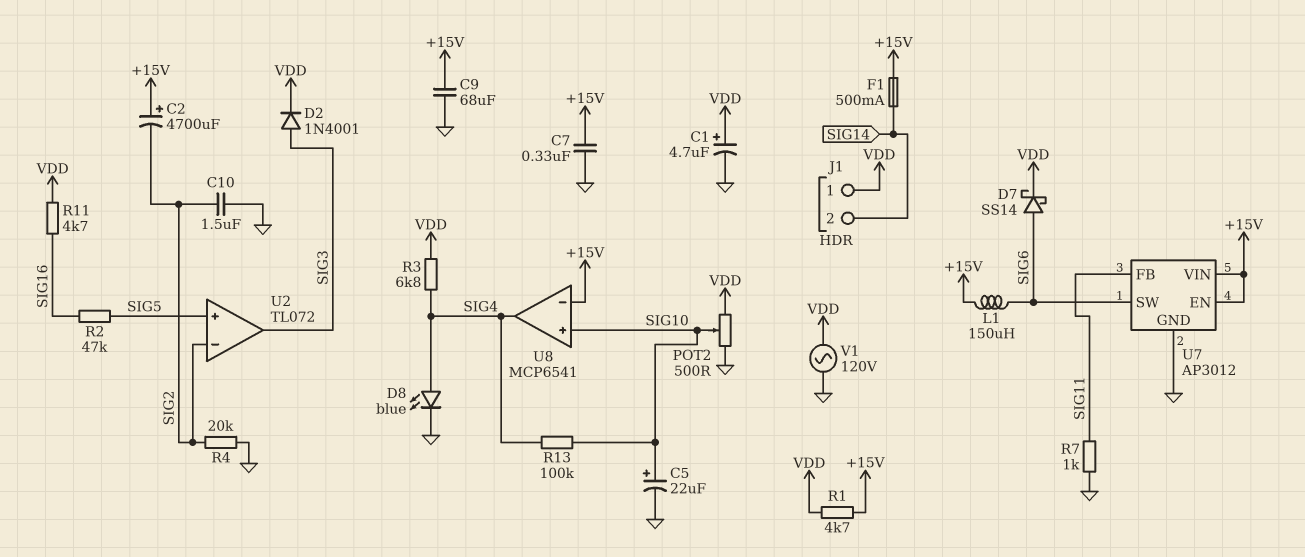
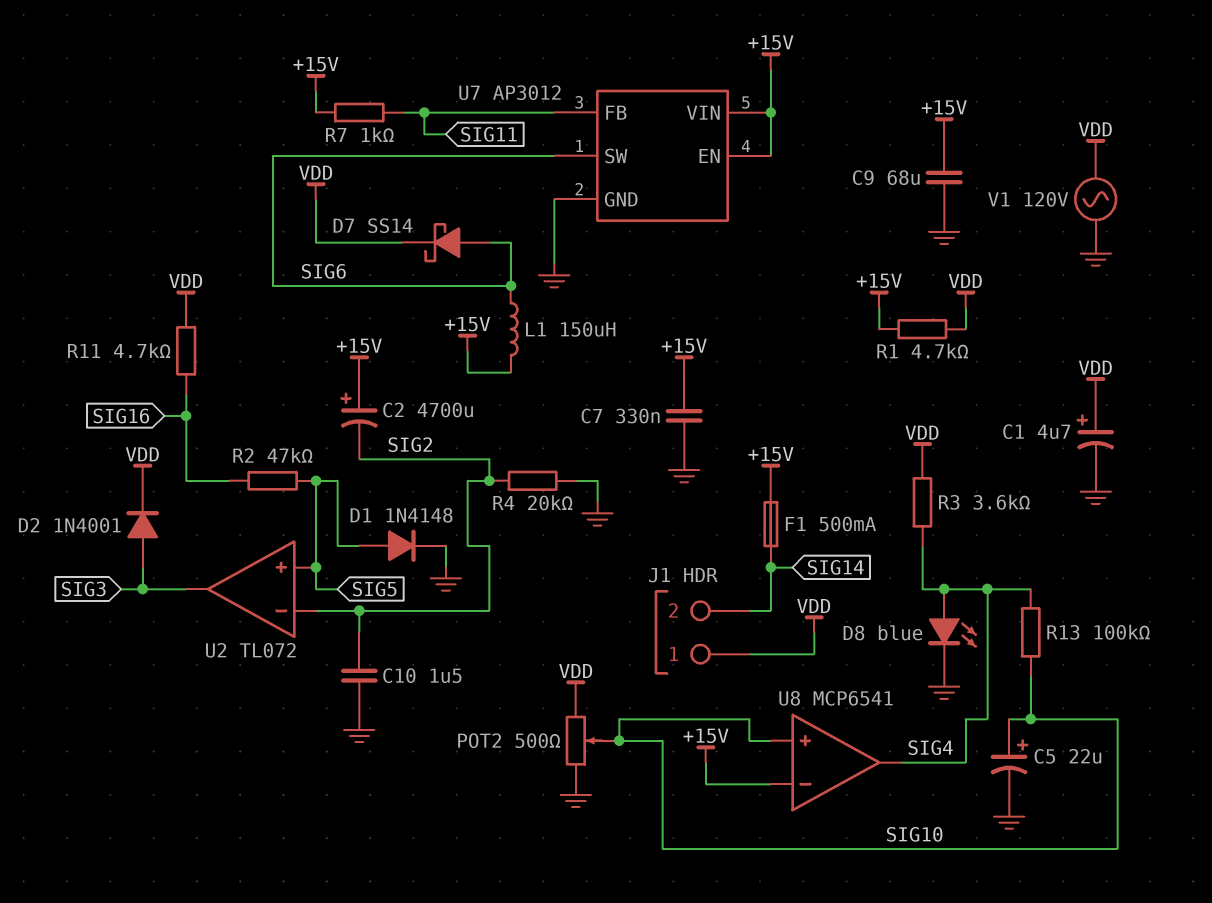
D1: none -> diode 1N4148 (A SIG5, K GND)
R3: 6.8k (SIG4, VDD) -> 3.6k (SIG4, VDD)
R7: 1k (GND, SIG11) -> 1k (+15V, SIG11)

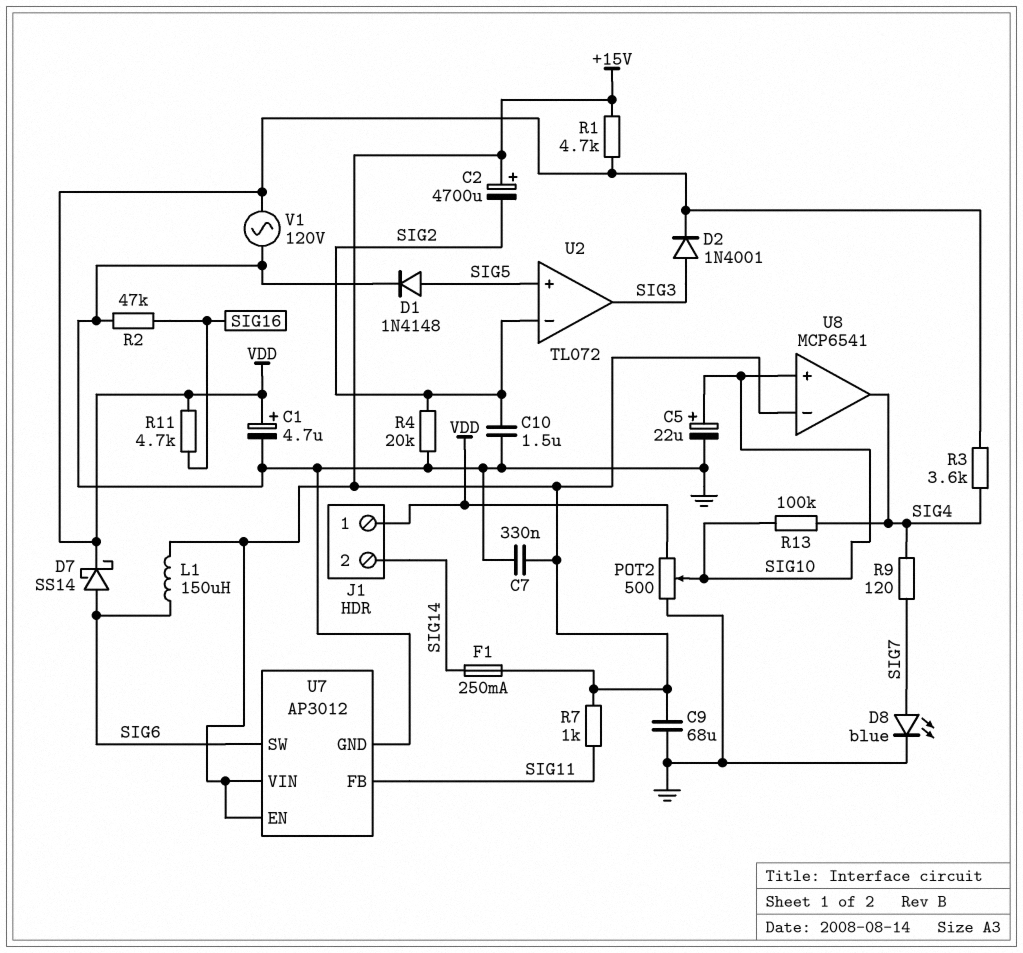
D8: LED blue (A SIG4, K GND) -> LED blue (A SIG7, K GND)
F1: 500mA (+15V, SIG14) -> 250mA (+15V, SIG14)
R2: 47k (SIG5, SIG16) -> 47k (GND, SIG16)
R9: none -> 120 (SIG4, SIG7)

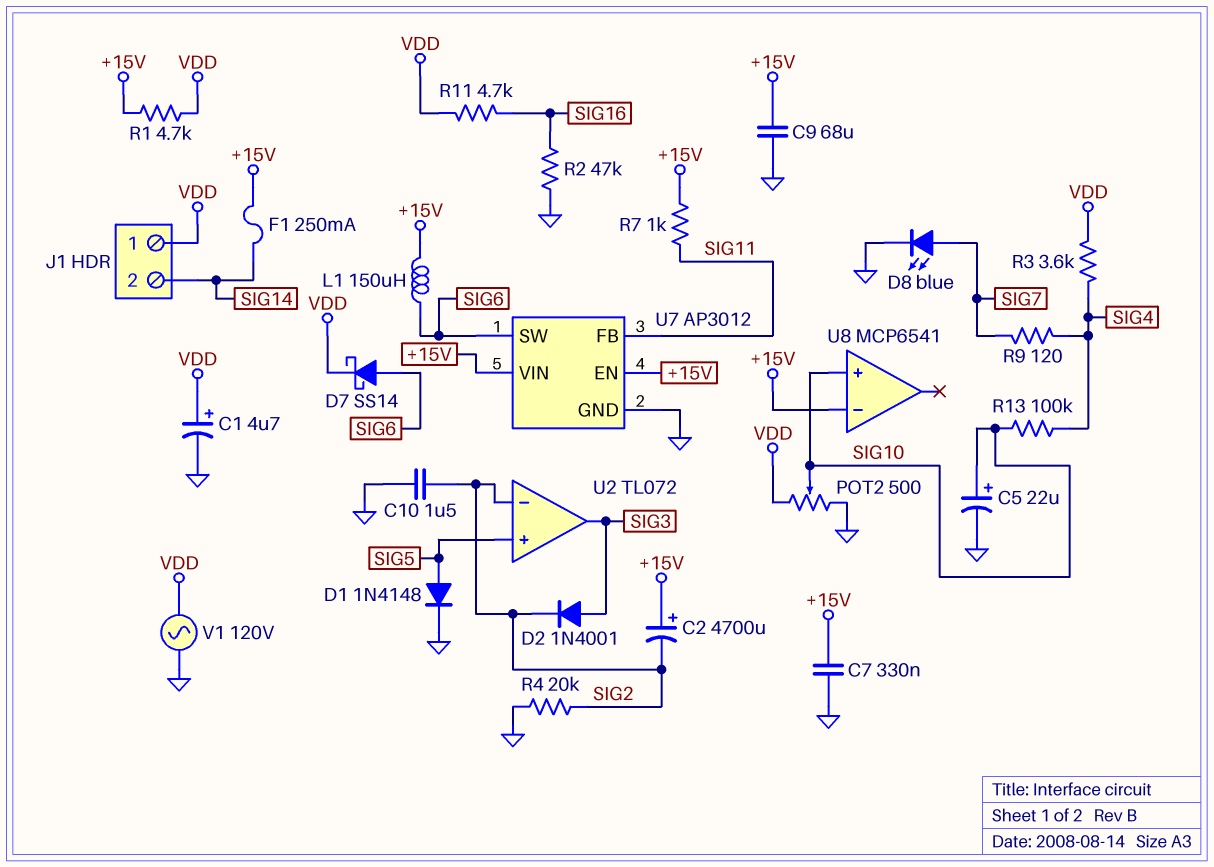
D2: diode 1N4001 (A SIG3, K VDD) -> diode 1N4001 (A SIG3, K SIG2)
U8 pin out: SIG4 -> none

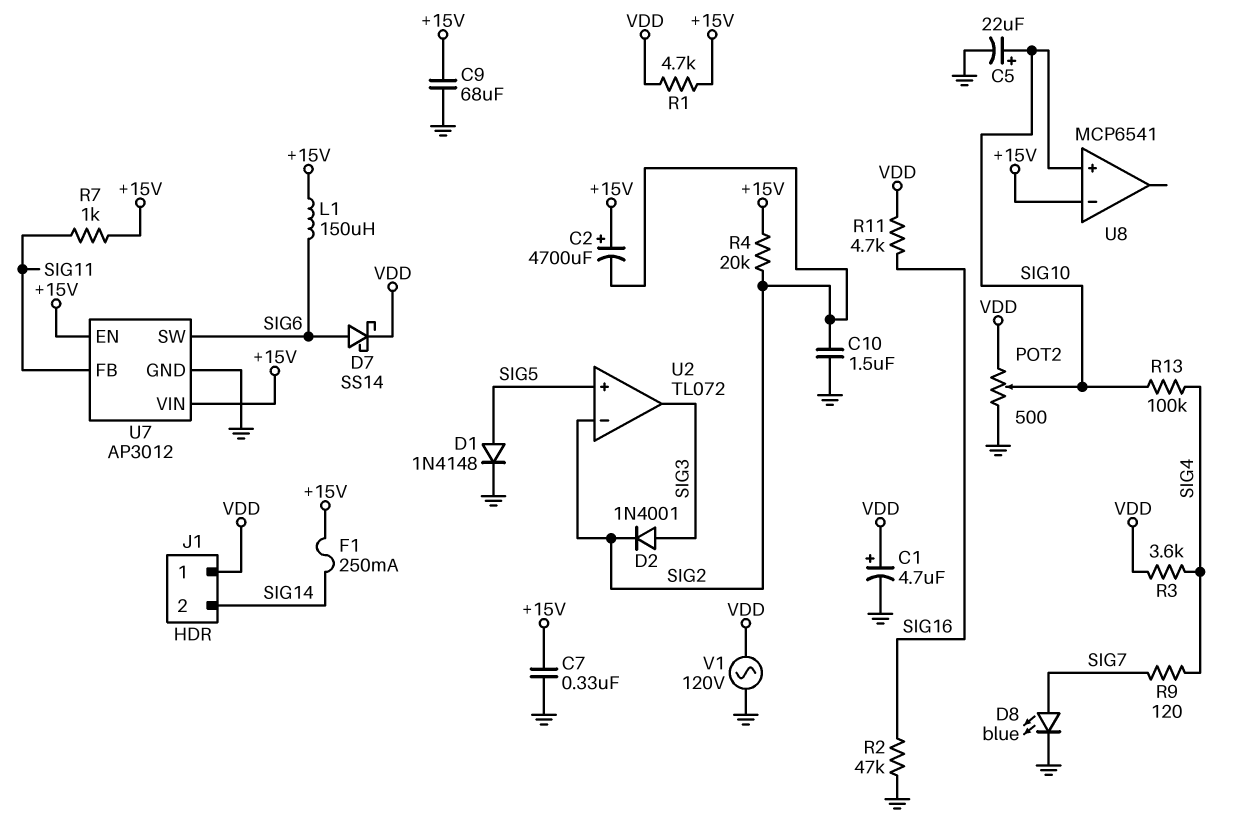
R4: 20k (GND, SIG2) -> 20k (+15V, SIG2)

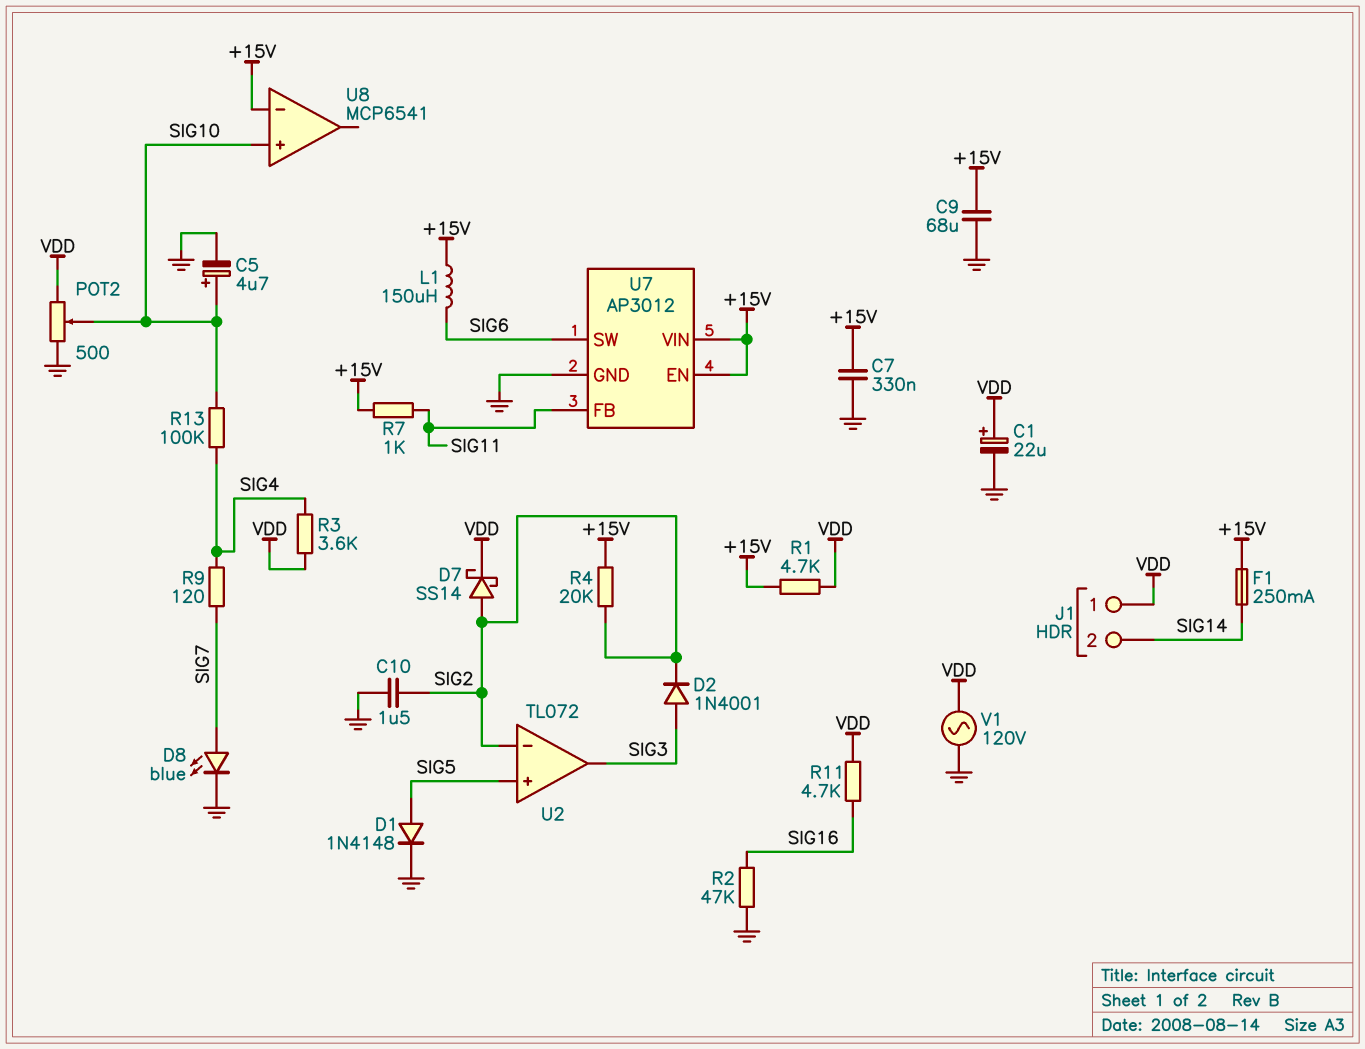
C1: 4.7uF (plus VDD, minus GND) -> 22uF (plus VDD, minus GND)
C2: 4700uF (plus +15V, minus SIG2) -> none
C5: 22uF (plus SIG10, minus GND) -> 4.7uF (plus SIG10, minus GND)
D7: schottky SS14 (A SIG6, K VDD) -> schottky SS14 (A SIG2, K VDD)

